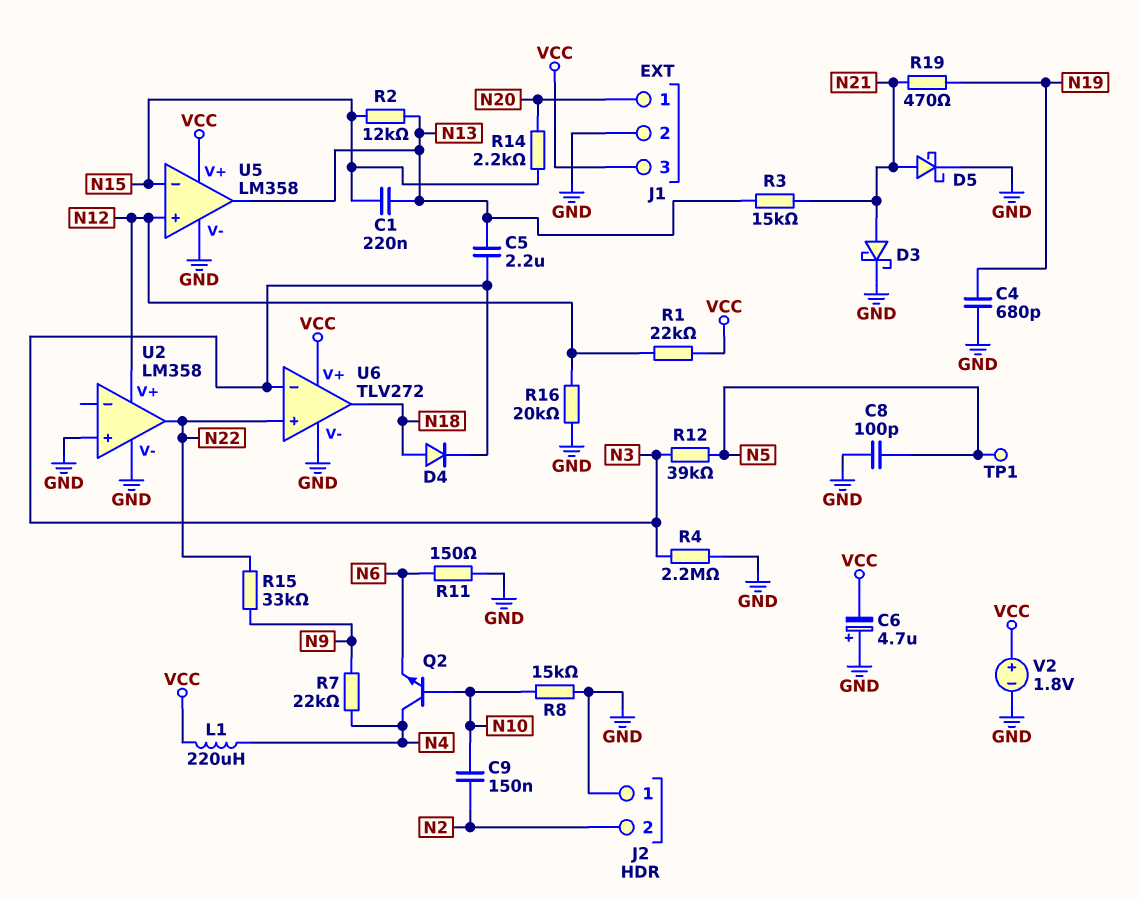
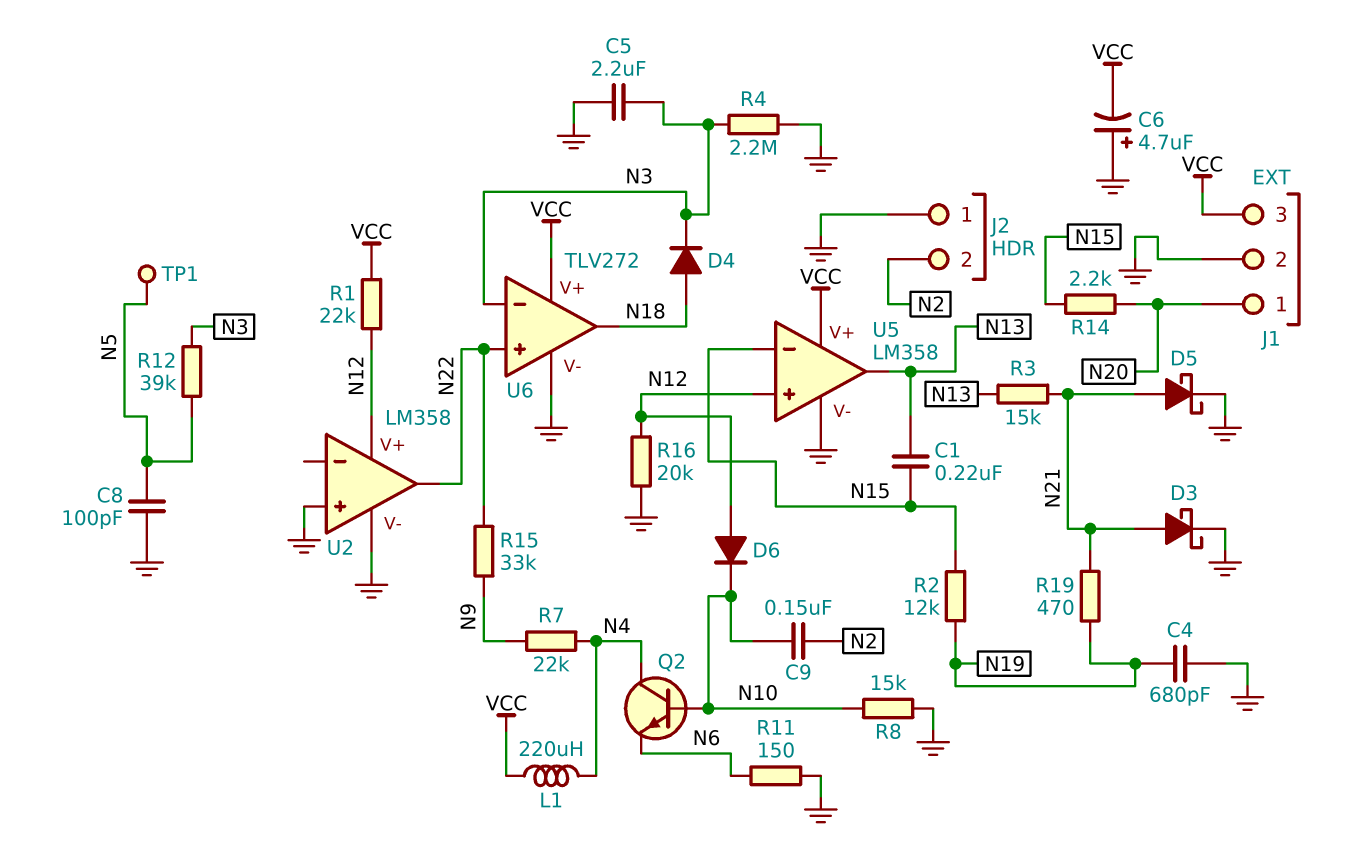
C5: 2.2uF (N3, N13) -> 2.2uF (GND, N3)
D6: none -> diode (A N12, K N10)
R2: 12k (N13, N15) -> 12k (N15, N19)
V2: 1.8V (plus VCC, minus GND) -> none

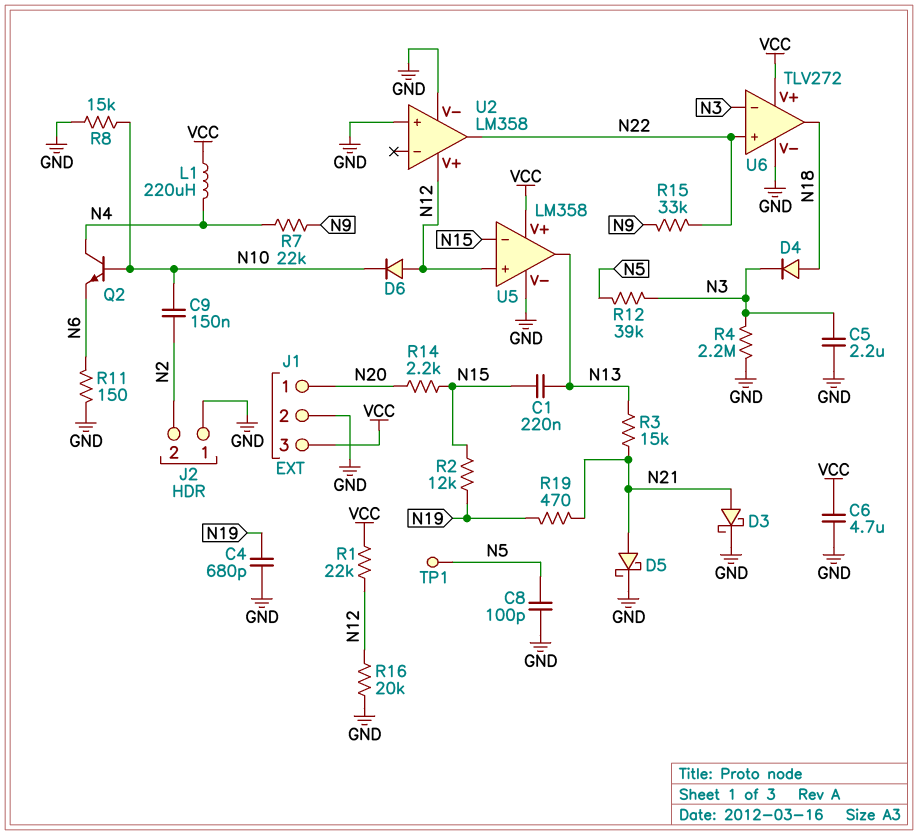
C6: 4.7uF (plus GND, minus VCC) -> 4.7uF (GND, VCC)

